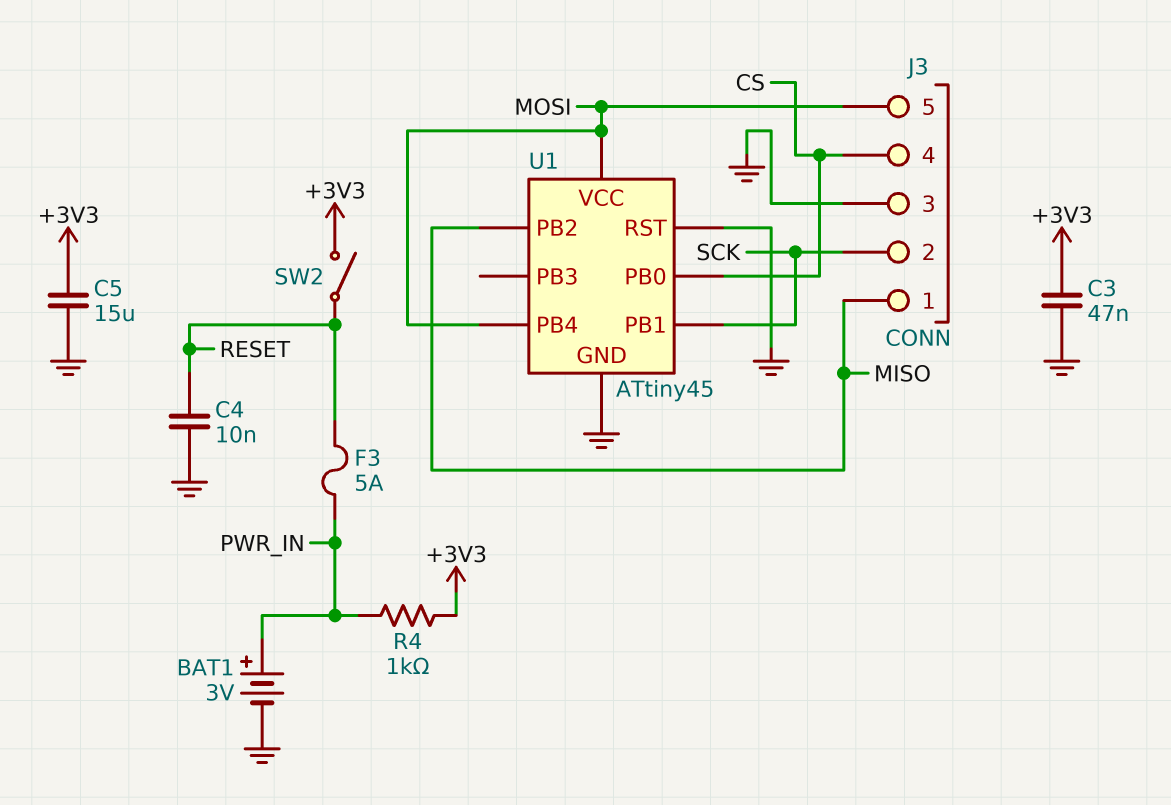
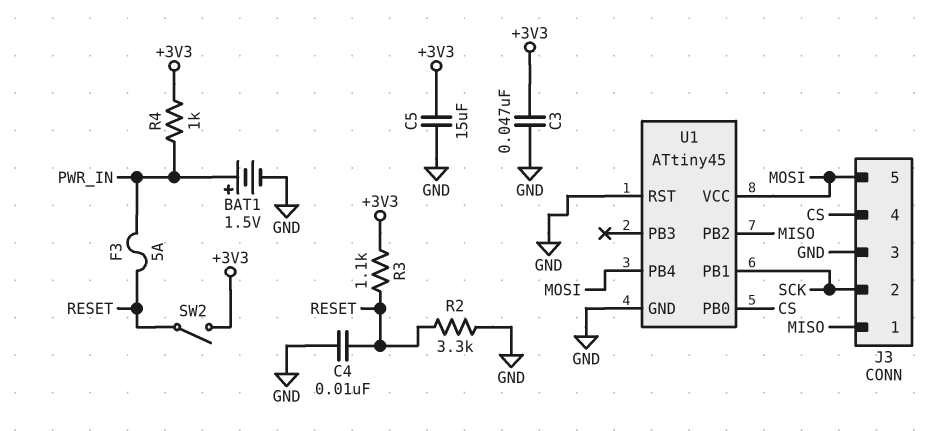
BAT1: 3V (plus PWR_IN, minus GND) -> 1.5V (plus PWR_IN, minus GND)
R2: none -> 3.3k (GND, RESET)
R3: none -> 1.1k (+3V3, RESET)

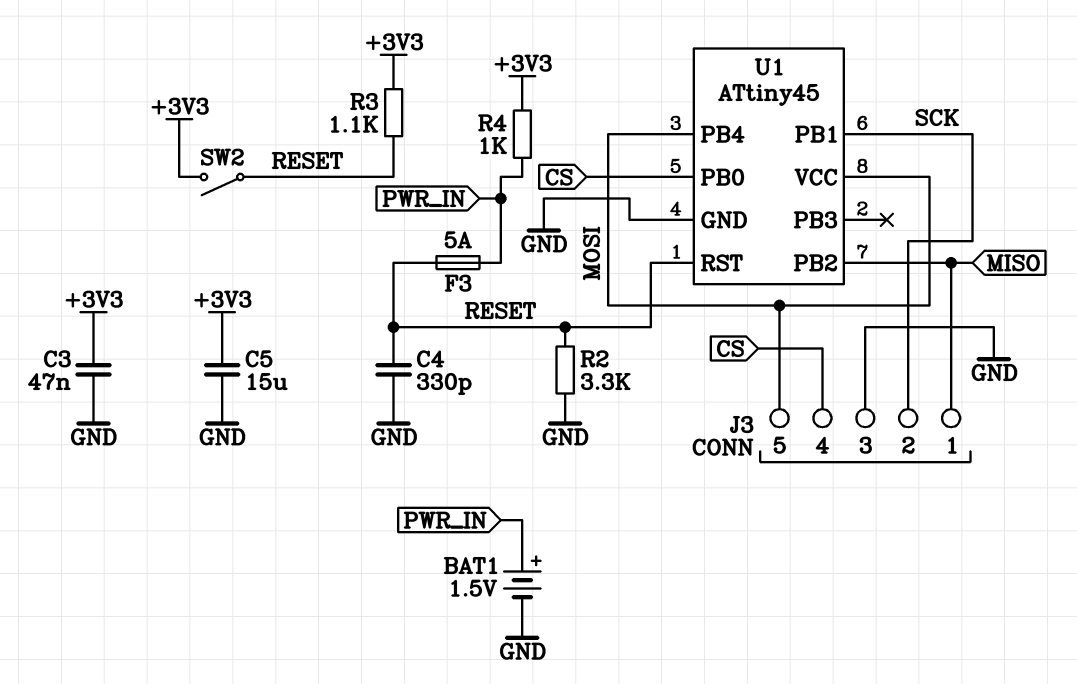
C4: 10nF (GND, RESET) -> 330pF (GND, RESET)
U1 pin RST: GND -> RESET

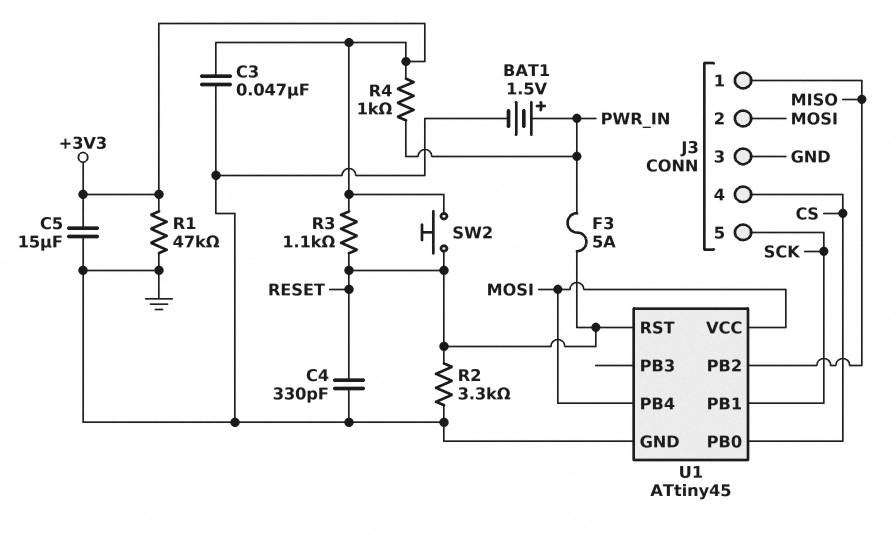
J3 pin 2: SCK -> MOSI
J3 pin 5: MOSI -> SCK
R1: none -> 47k (+3V3, GND)
SW2: switch (+3V3, RESET) -> button (+3V3, RESET)

